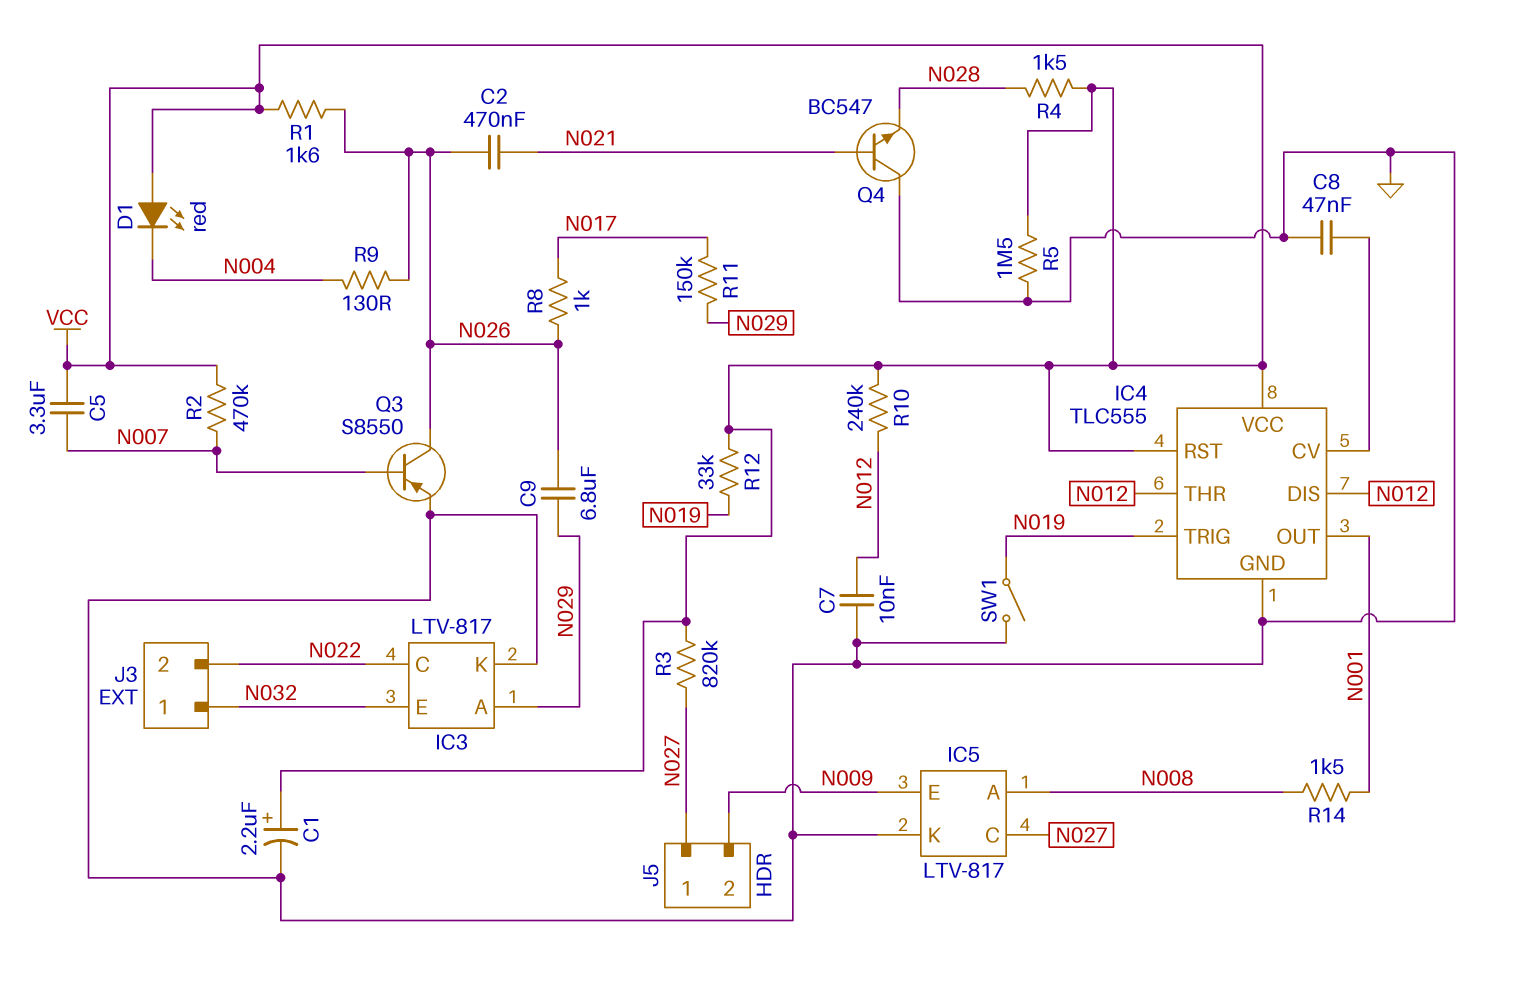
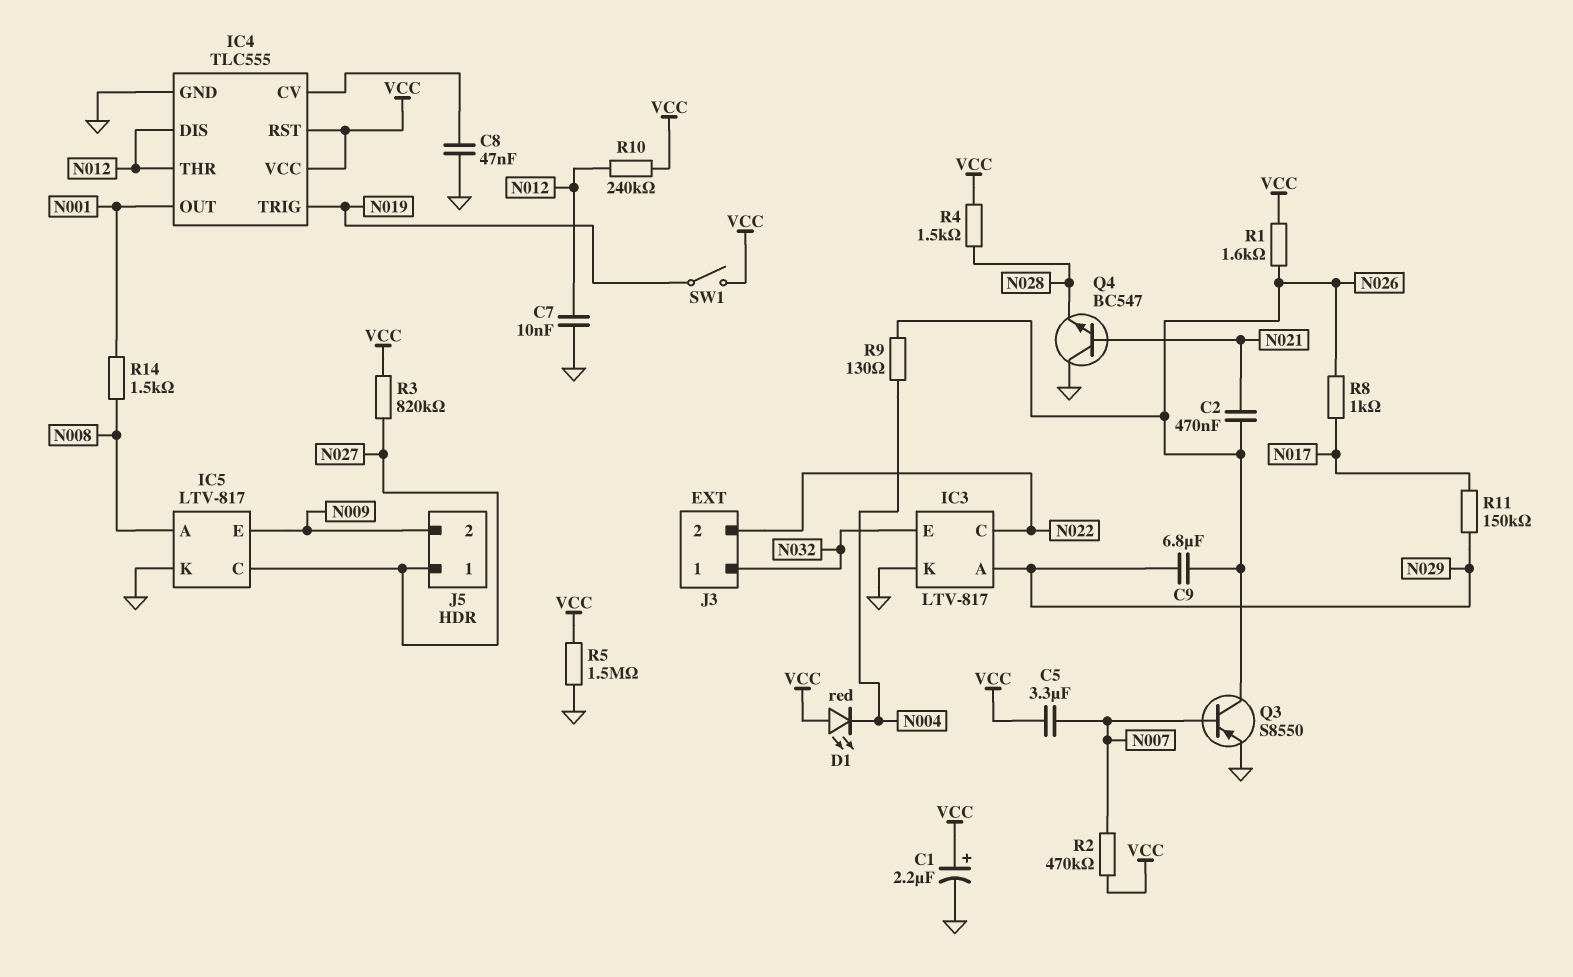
R12: 33k (N019, VCC) -> none
SW1: switch (GND, N019) -> switch (N019, VCC)

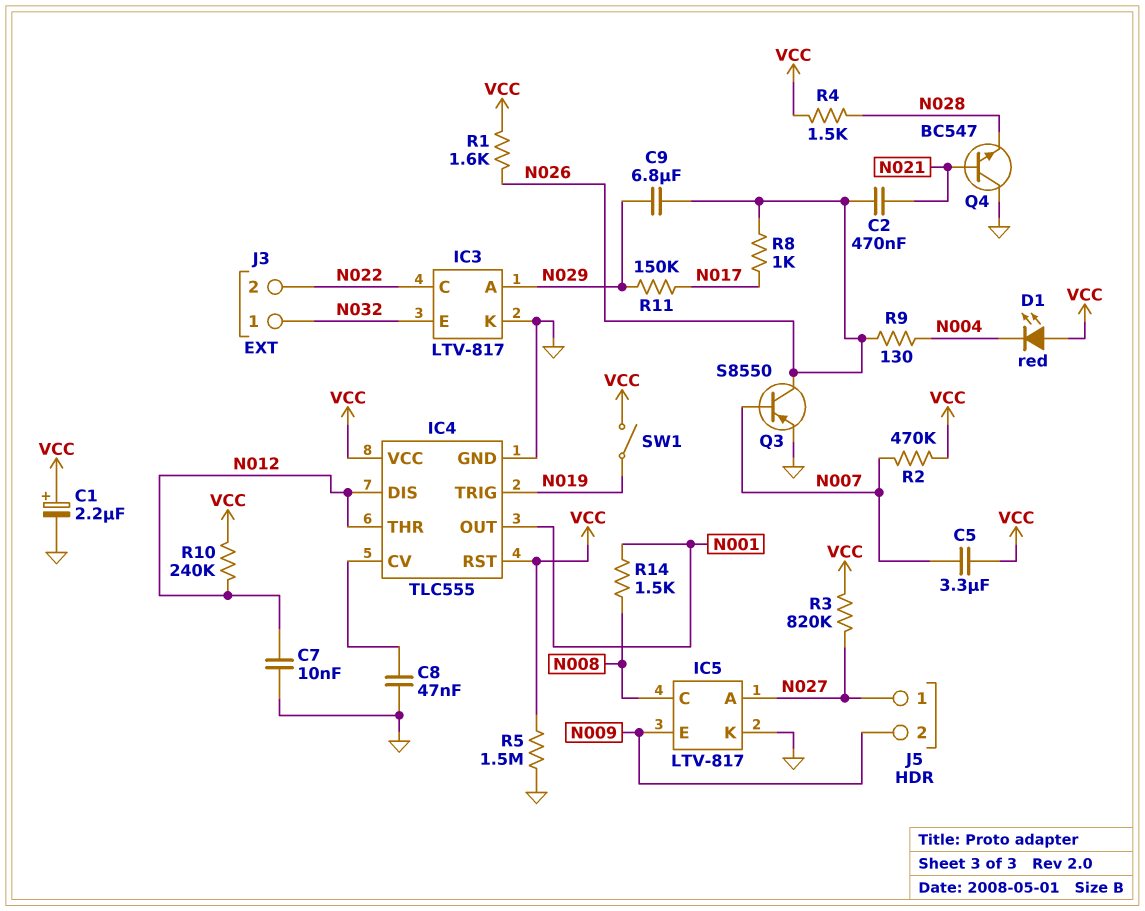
IC5 pin A: N008 -> N027
IC5 pin C: N027 -> N008

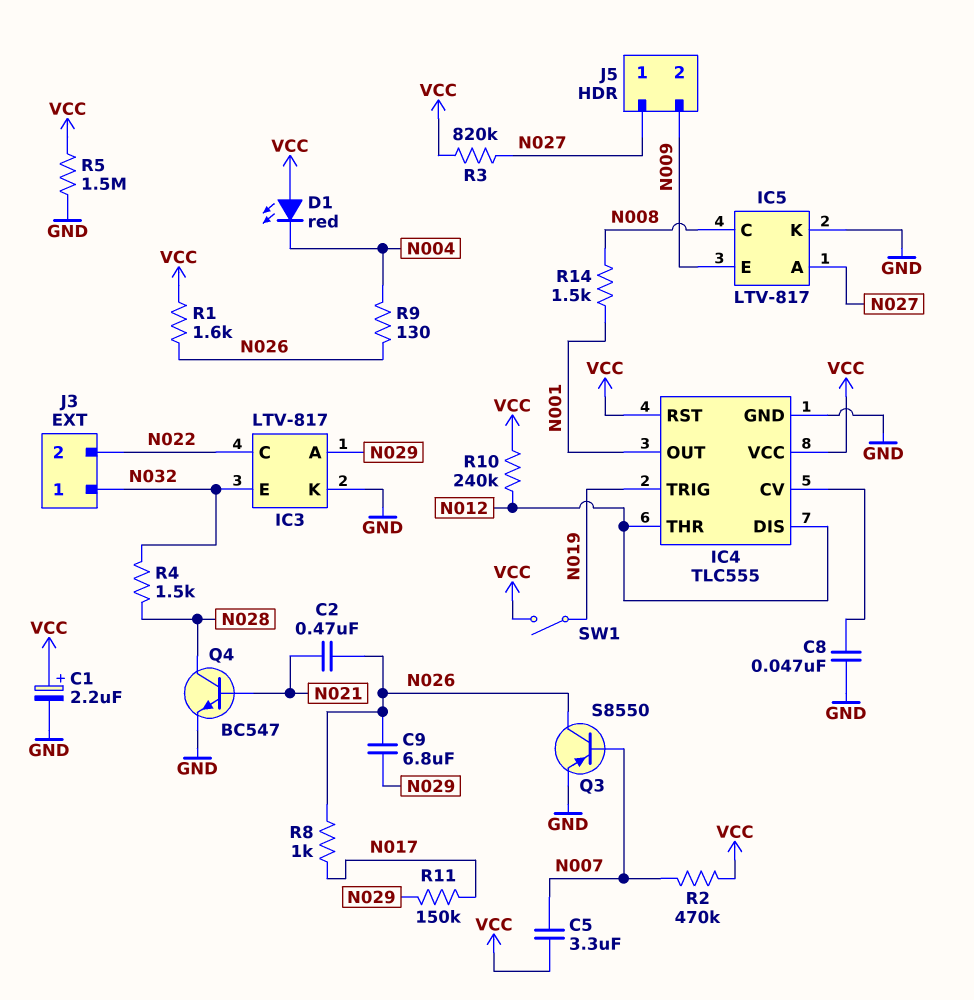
C7: 10nF (GND, N012) -> none
Q4: NPN BC547 (B N021, C GND, E N028) -> NPN BC547 (B N021, C N028, E GND)
R4: 1.5k (N028, VCC) -> 1.5k (N028, N032)

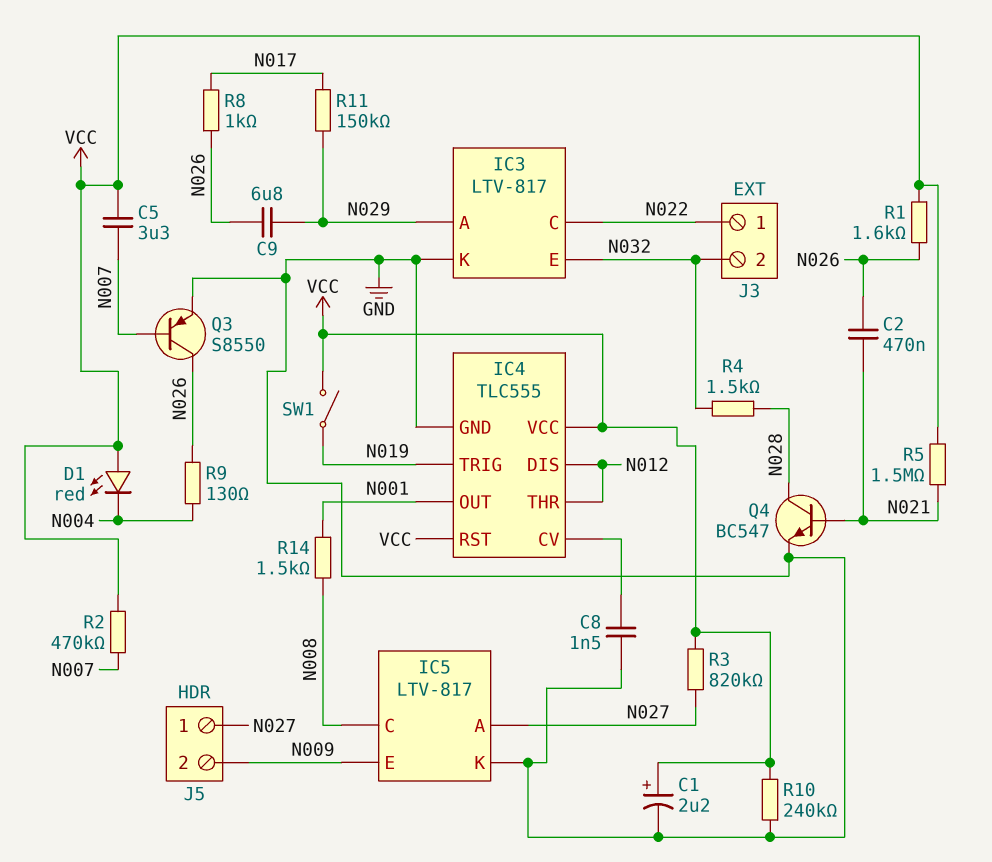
C8: 47nF (GND, IC4/CV) -> 1.5nF (GND, IC4/CV)
J3 pin 1: N032 -> N022
J3 pin 2: N022 -> N032
R5: 1.5M (GND, VCC) -> 1.5M (N021, VCC)
R10: 240k (N012, VCC) -> 240k (GND, VCC)

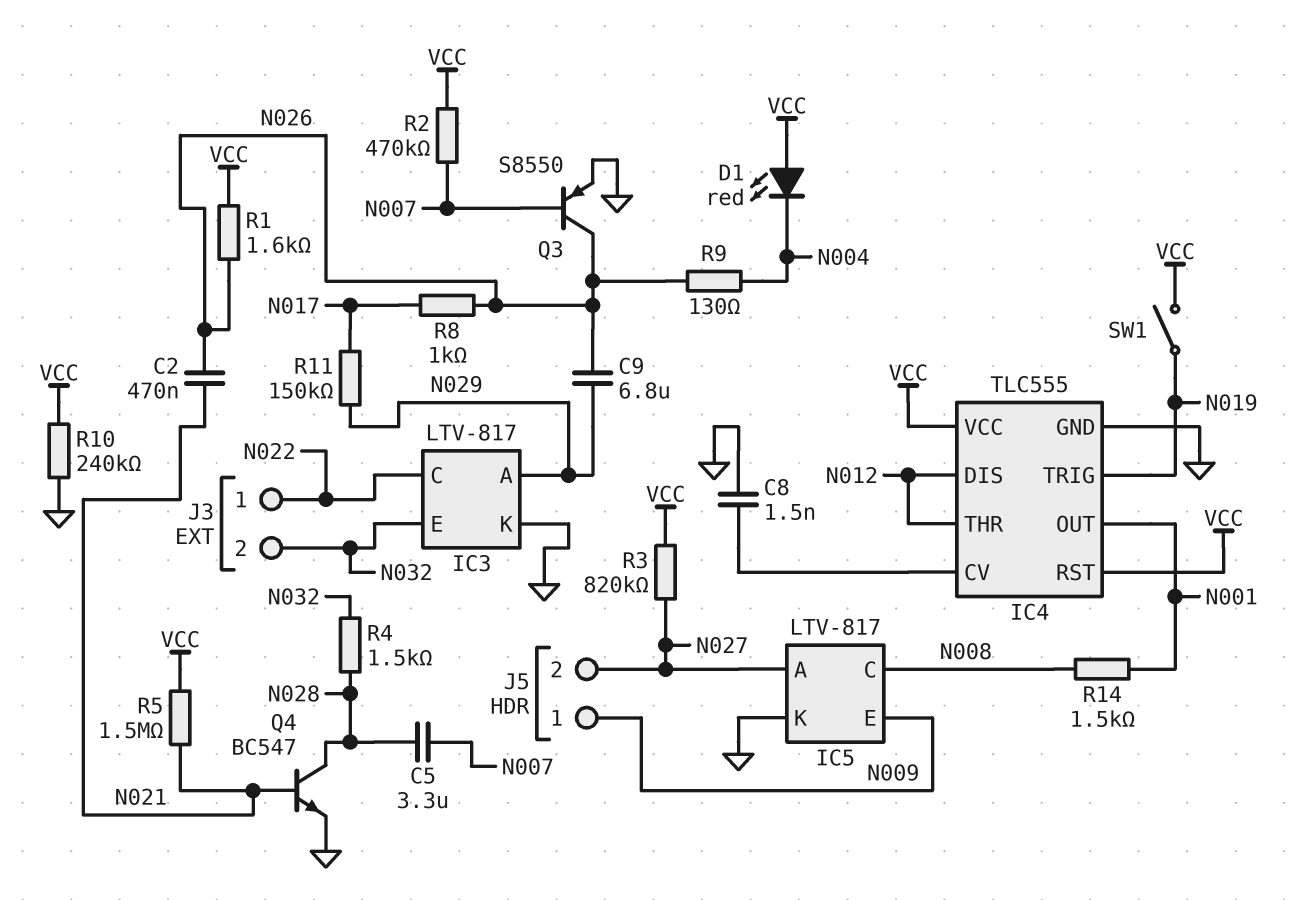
C1: 2.2uF (plus VCC, minus GND) -> none
C5: 3.3uF (N007, VCC) -> 3.3uF (N007, N028)
J5 pin 1: N027 -> N009
J5 pin 2: N009 -> N027

